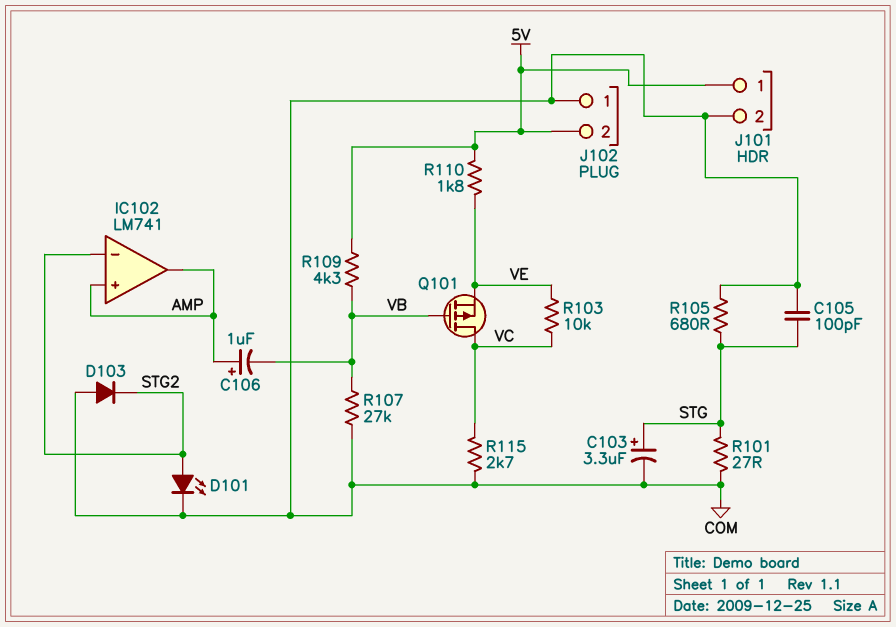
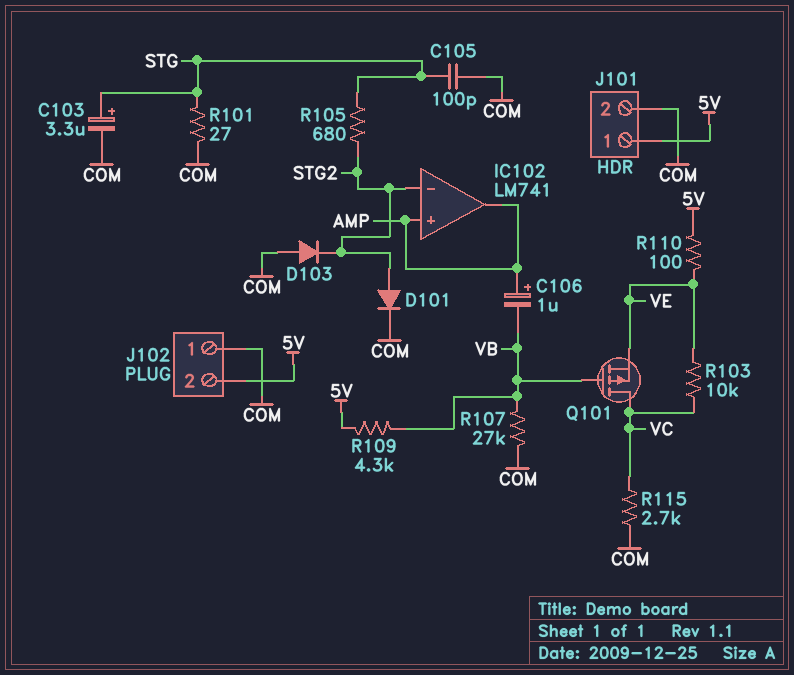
D101: LED (A STG2, K COM) -> diode (A STG2, K COM)
R105: 680 (COM, STG) -> 680 (STG, STG2)
R110: 1.8k (5V, VE) -> 100 (5V, VE)

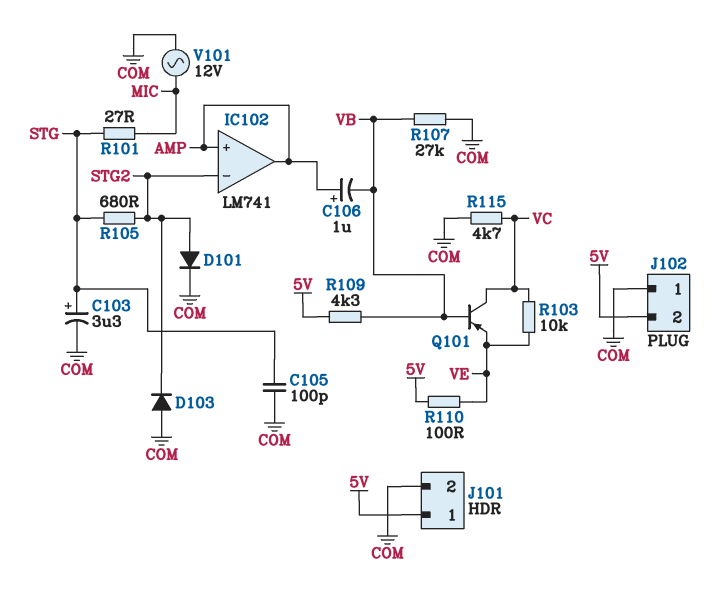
Q101: PMOS (G VB, D VC, S VE) -> PNP (B VB, C VC, E VE)
R101: 27 (COM, STG) -> 27 (MIC, STG)
R115: 2.7k (COM, VC) -> 4.7k (COM, VC)
V101: none -> AC 12V (COM, MIC)

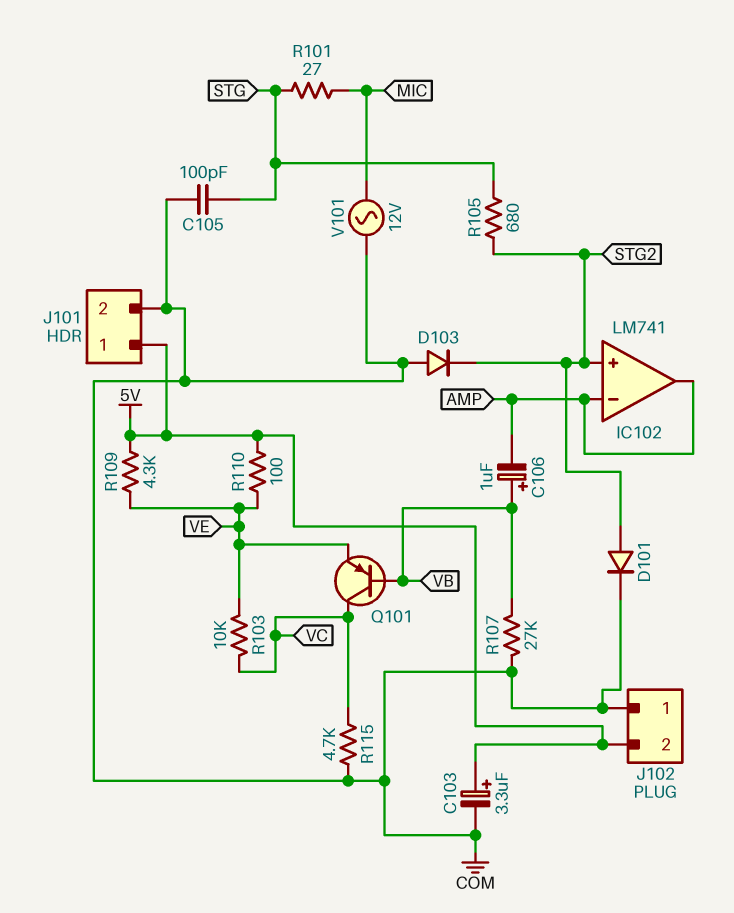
C103: 3.3uF (plus STG, minus COM) -> 3.3uF (plus 5V, minus COM)
C106: 1uF (plus AMP, minus VB) -> 1uF (plus VB, minus AMP)
IC102 pin in+: AMP -> STG2
IC102 pin in-: STG2 -> AMP
R109: 4.3k (5V, VB) -> 4.3k (5V, VE)

